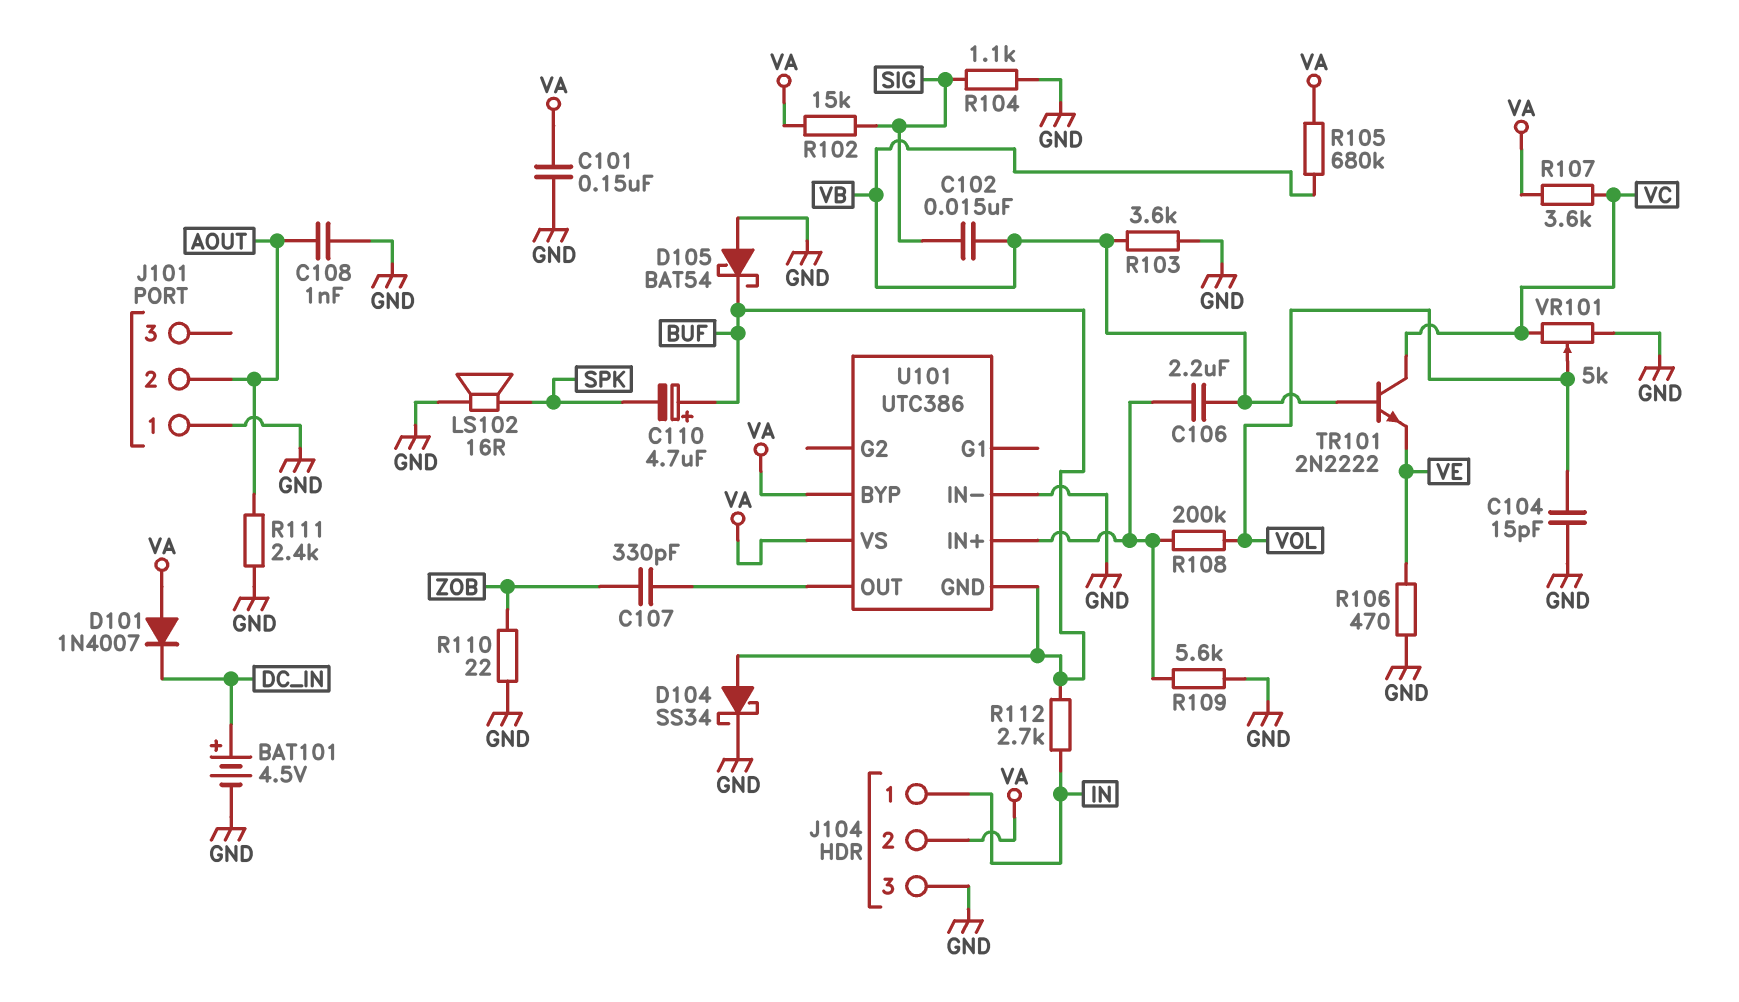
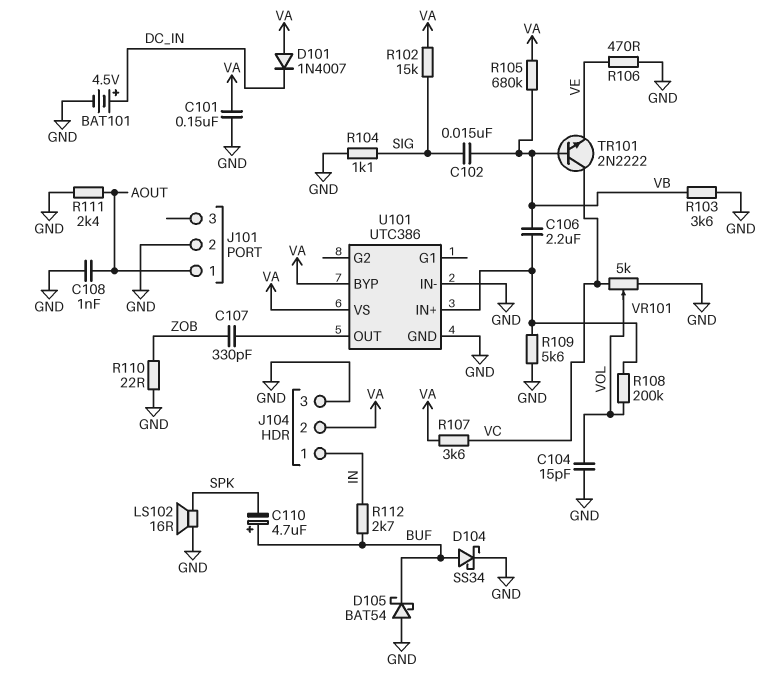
J101 pin 1: GND -> AOUT
J101 pin 2: AOUT -> GND
U101 pin GND: BUF -> GND

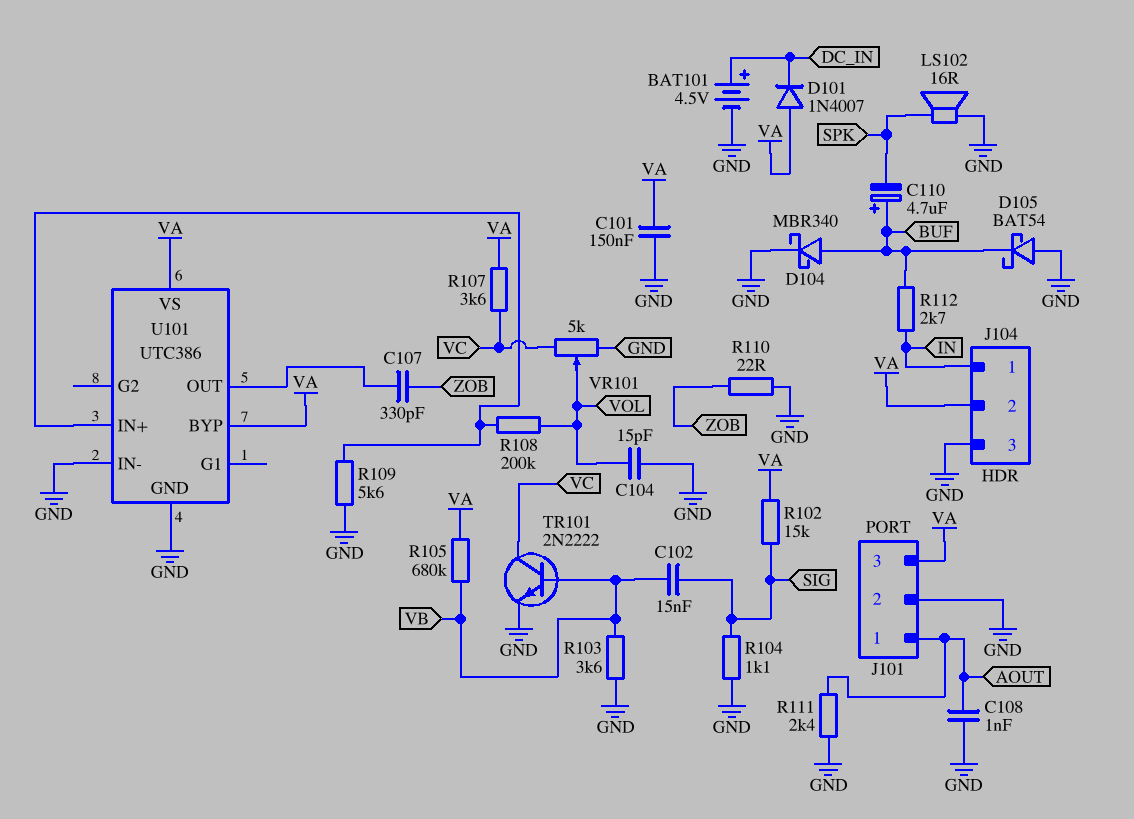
C106: 2.2uF (U101/IN+, VB) -> none
D104: schottky SS34 (A BUF, K GND) -> schottky MBR340 (A BUF, K GND)
J101 pin 3: none -> VA
R106: 470 (GND, VE) -> none
TR101: NPN 2N2222 (B VB, C VC, E VE) -> NPN 2N2222 (B VB, C VC, E GND)

